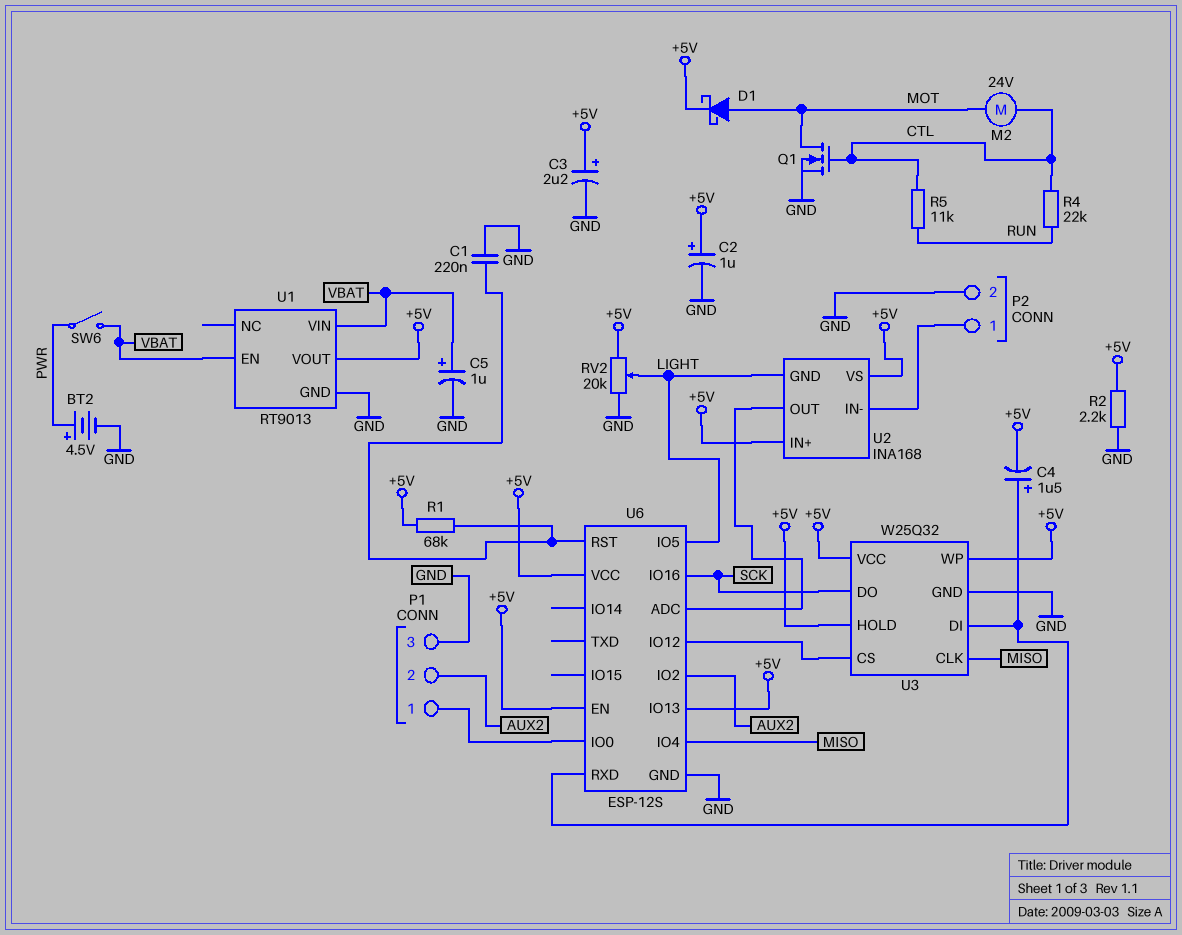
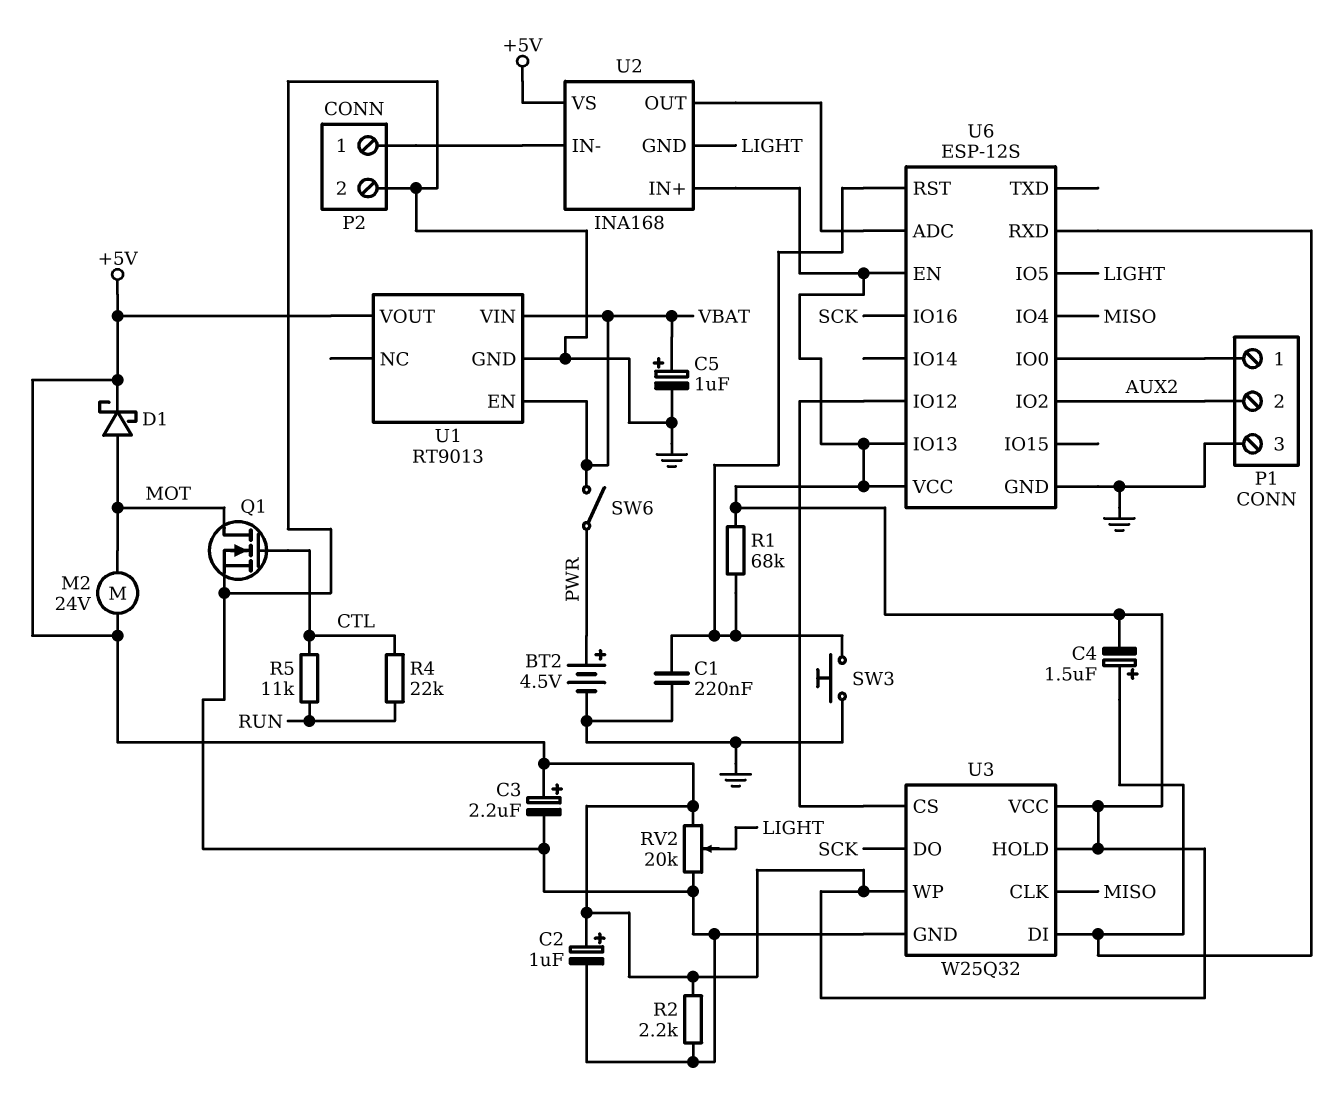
M2: motor 24V (CTL, MOT) -> motor 24V (+5V, MOT)
SW3: none -> button (GND, U6/RST)

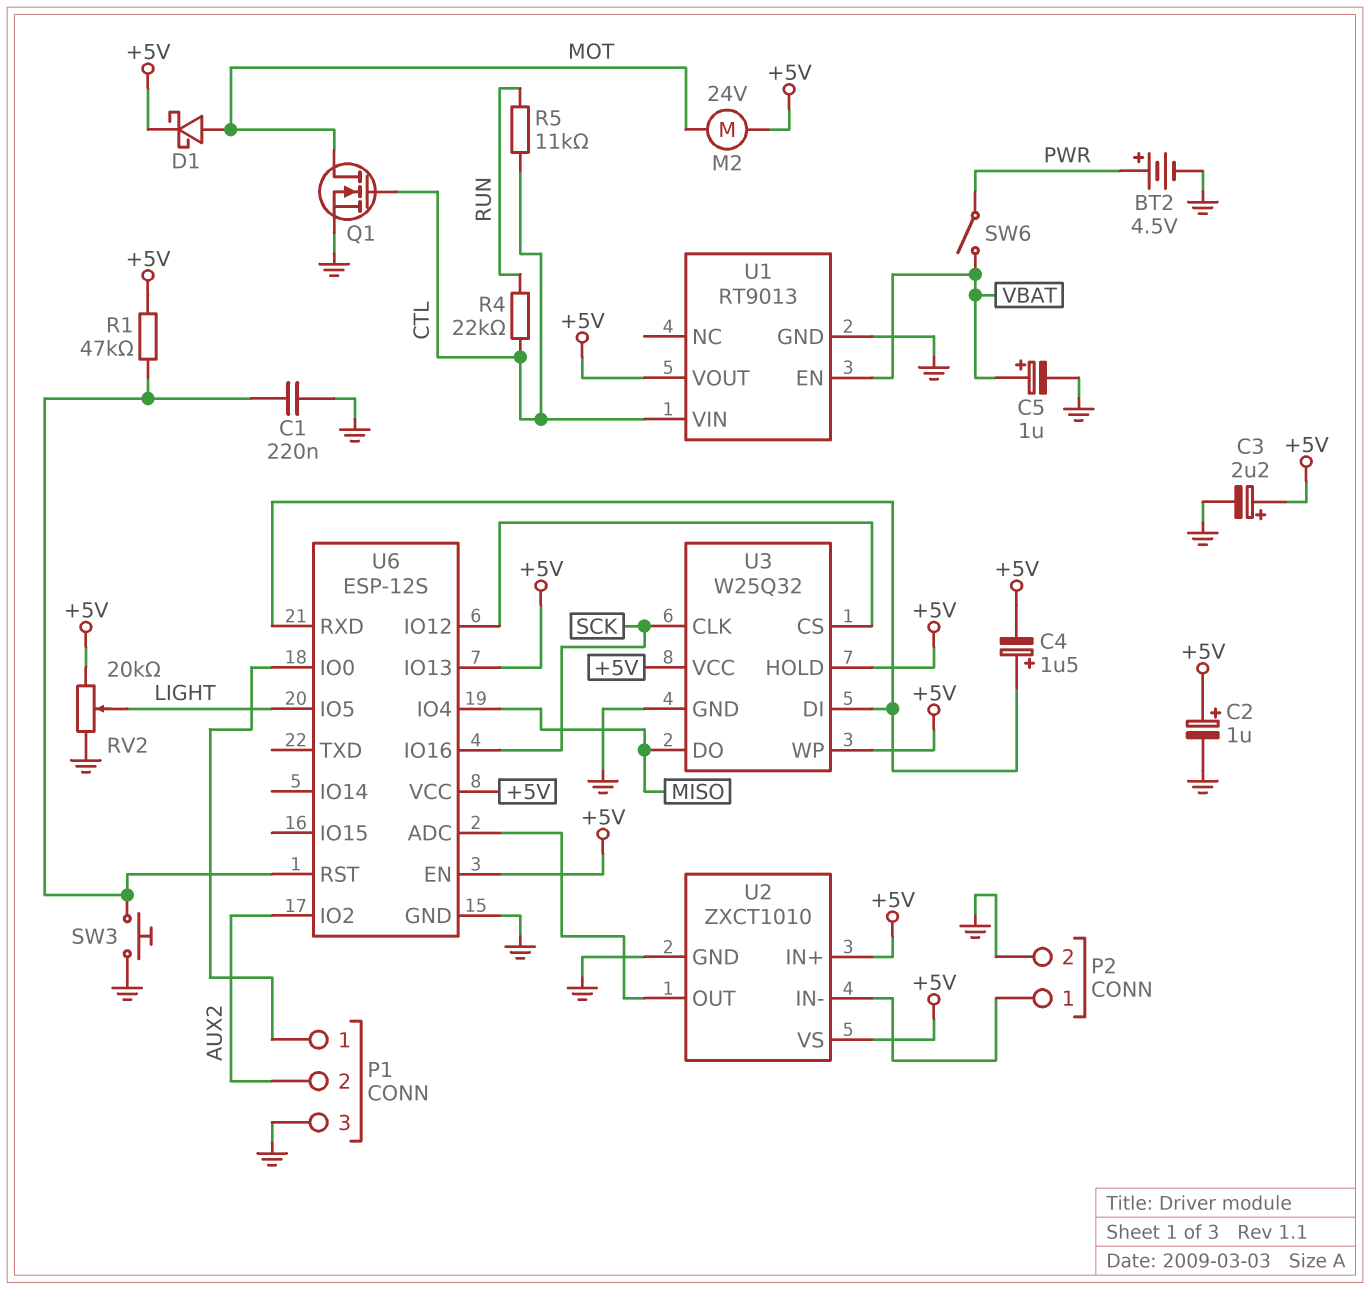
R1: 68k (+5V, U6/RST) -> 47k (+5V, U6/RST)
R2: 2.2k (+5V, GND) -> none
U1 pin VIN: VBAT -> CTL
U2: INA168 -> ZXCT1010
U2 pin GND: LIGHT -> GND
U3 pin CLK: MISO -> SCK
U3 pin DO: SCK -> MISO

